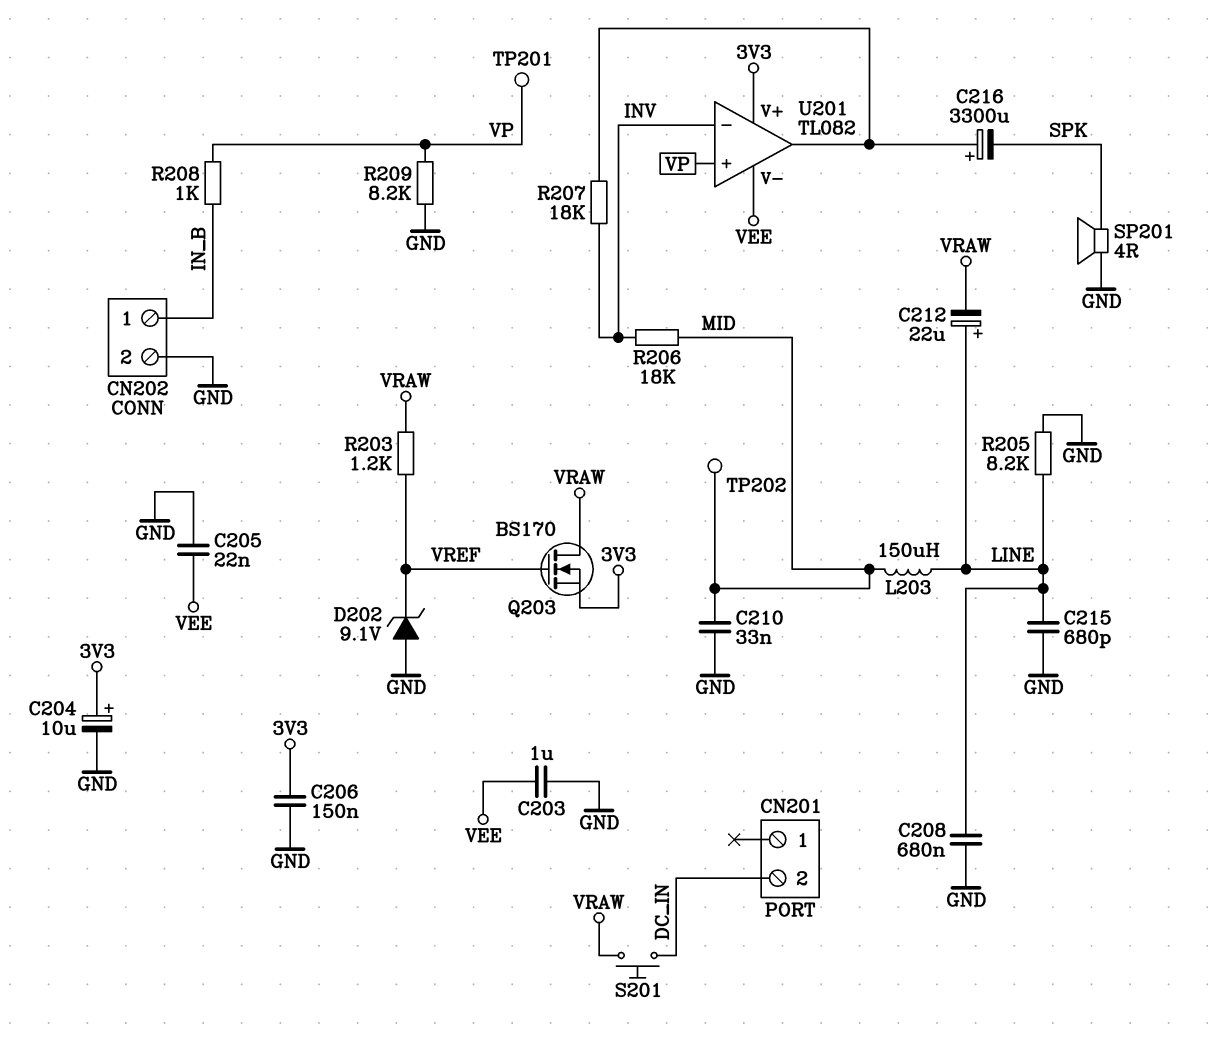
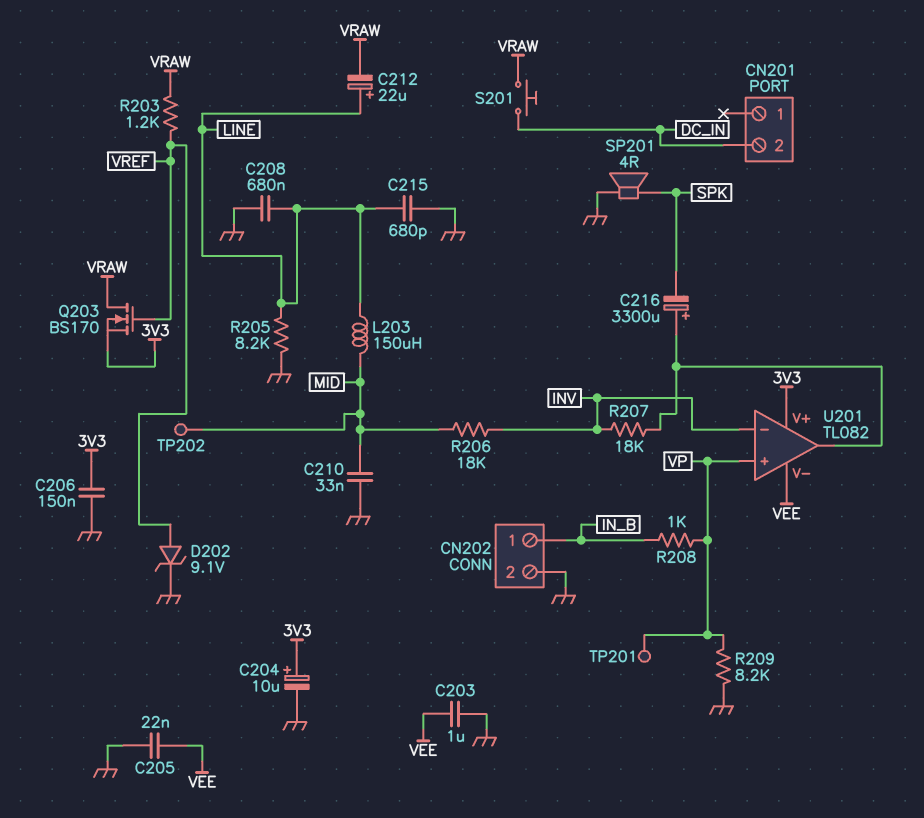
D202: zener 9.1V (A GND, K VREF) -> zener 9.1V (A VREF, K GND)

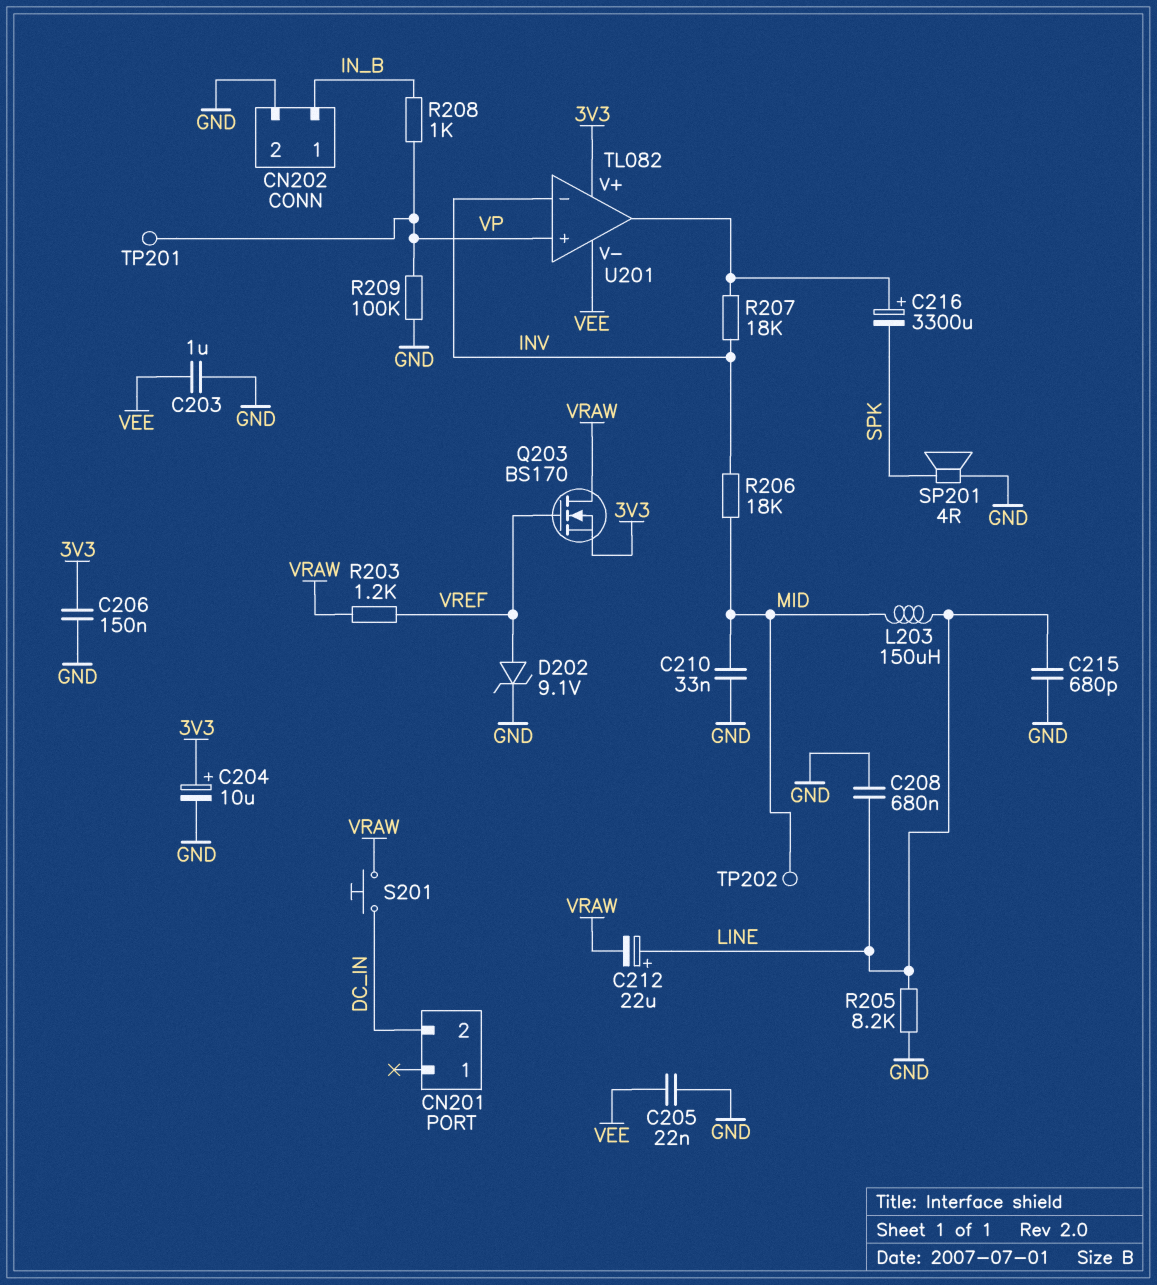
R209: 8.2k (GND, VP) -> 100k (GND, VP)

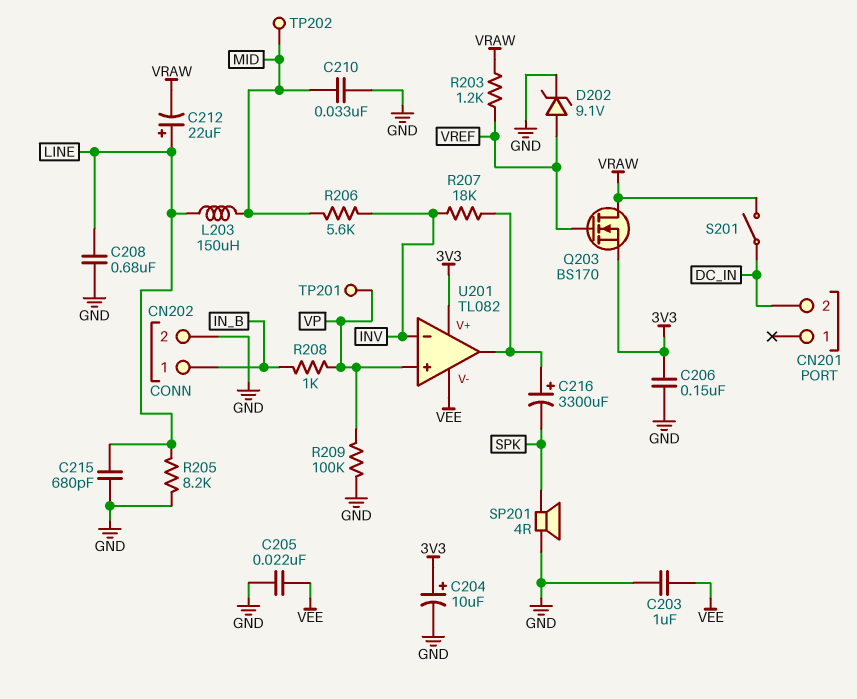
R206: 18k (INV, MID) -> 5.6k (INV, MID)
S201: button (DC_IN, VRAW) -> switch (DC_IN, VRAW)

